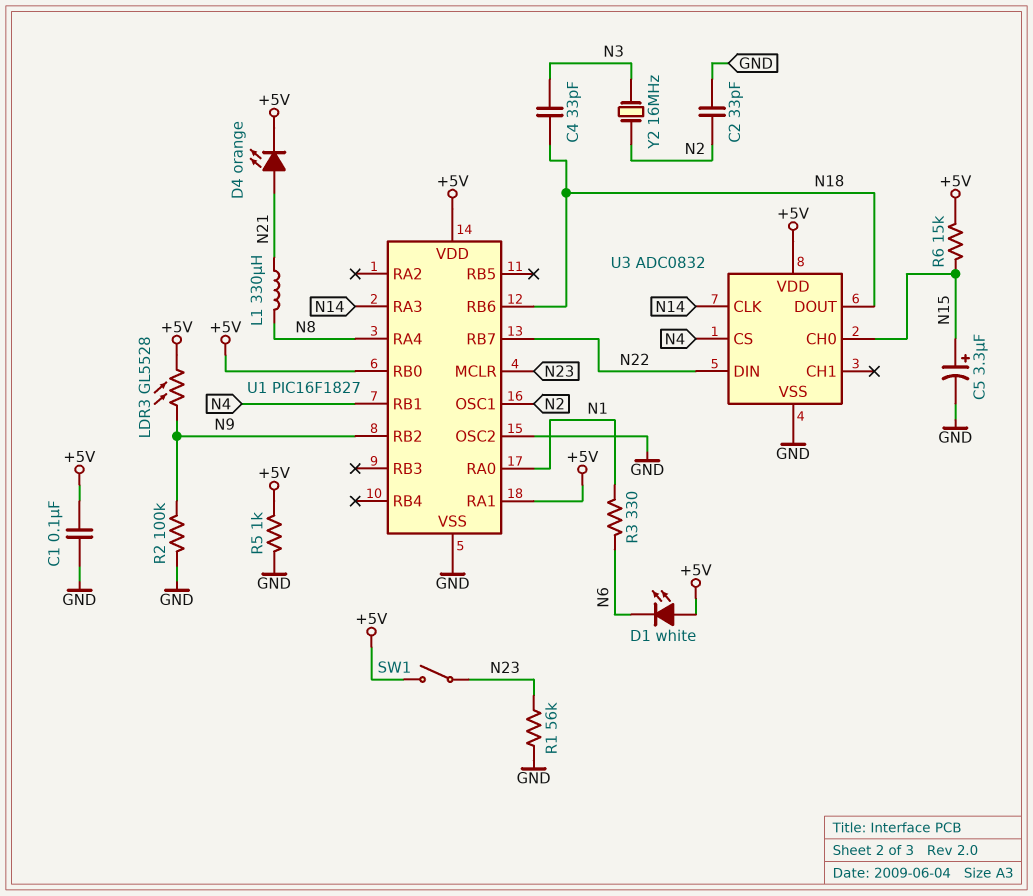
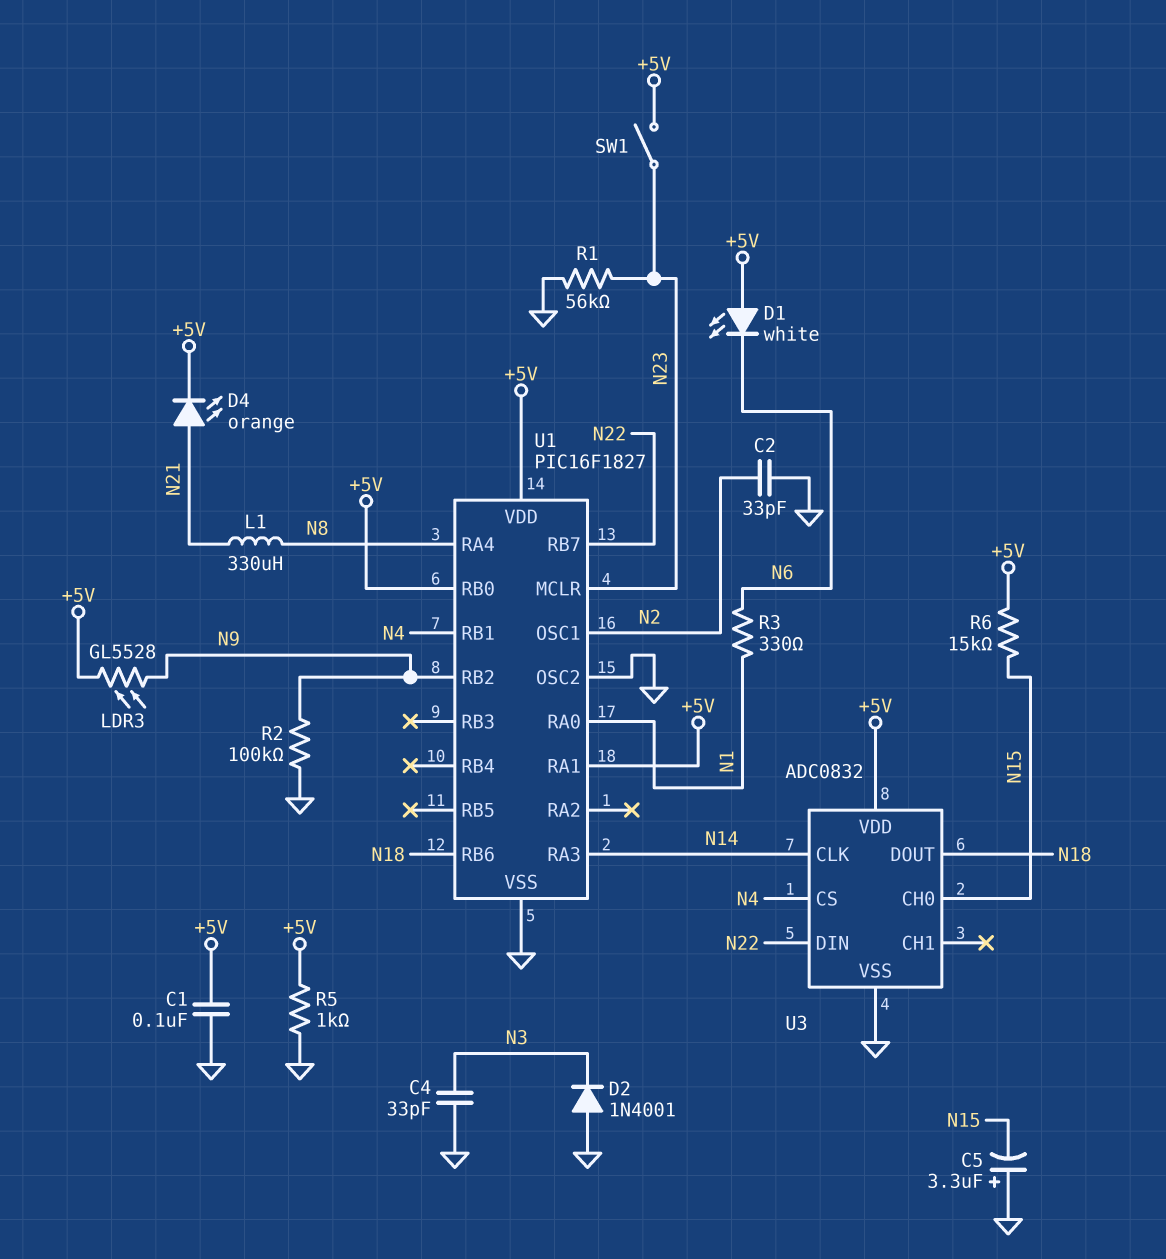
C4: 33pF (N3, N18) -> 33pF (GND, N3)
C5: 3.3uF (plus N15, minus GND) -> 3.3uF (plus GND, minus N15)
D2: none -> diode 1N4001 (A GND, K N3)
Y2: 16MHz (N2, N3) -> none

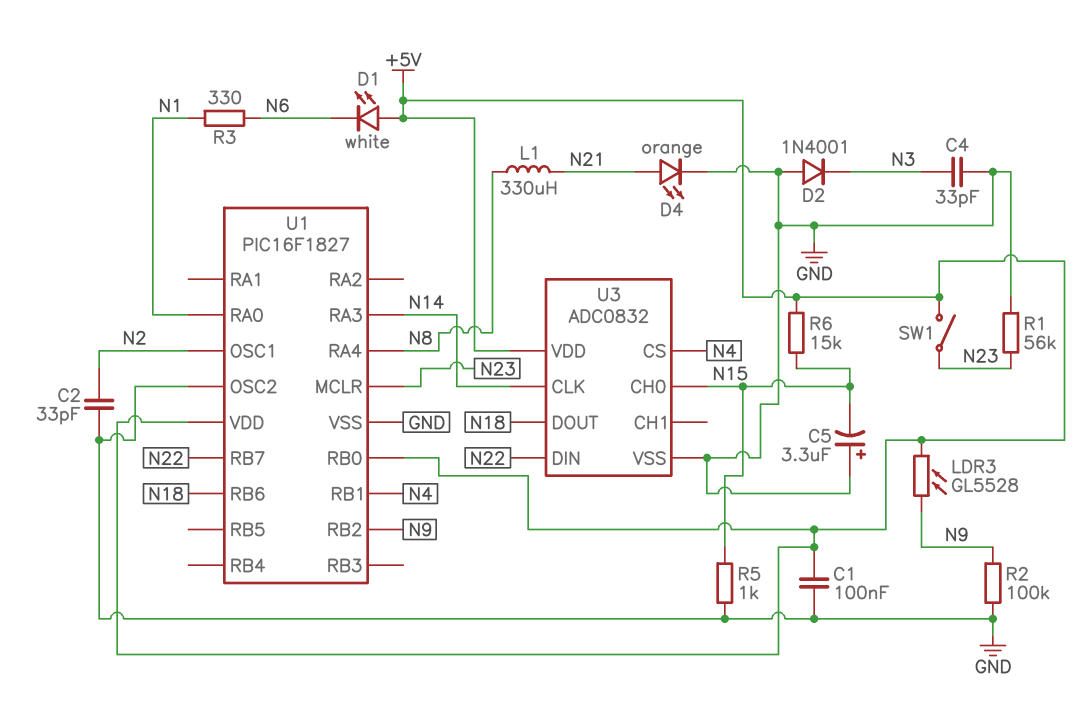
D4: LED orange (A N21, K +5V) -> LED orange (A N21, K GND)
R5: 1k (+5V, GND) -> 1k (GND, N15)
U1 pin RA1: +5V -> none

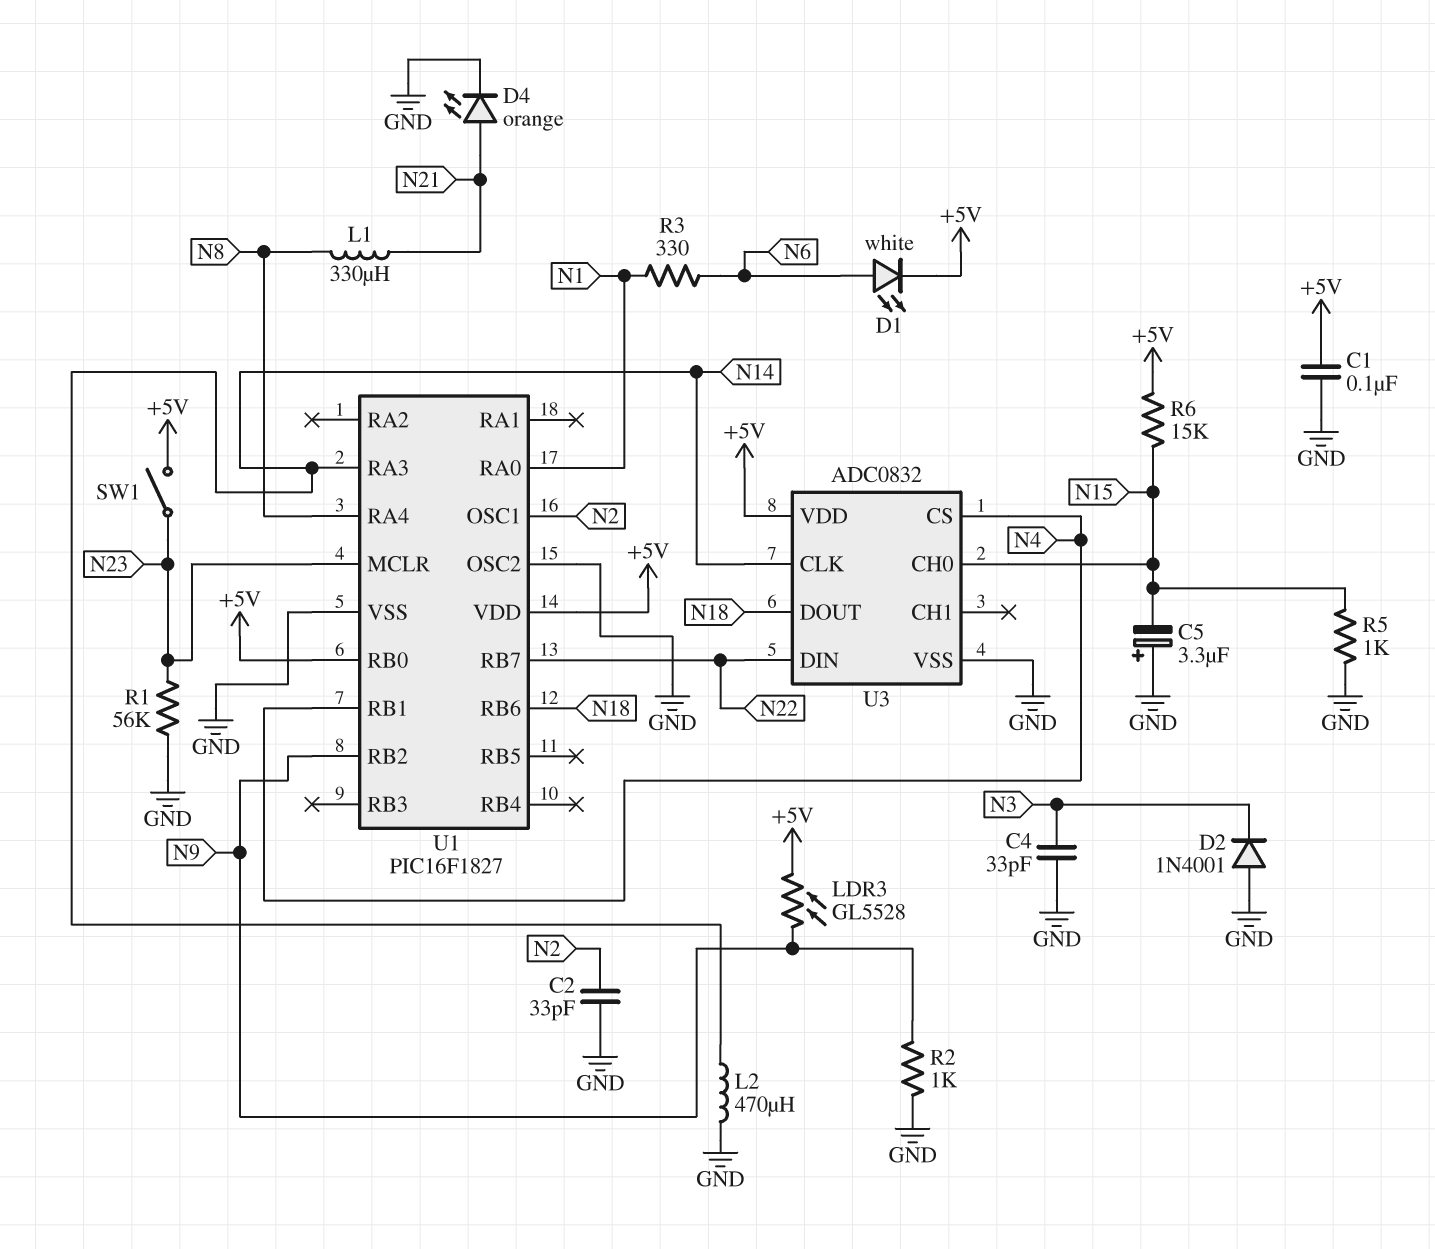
D1: LED white (A +5V, K N6) -> LED white (A N6, K +5V)
L2: none -> 470uH (GND, N14)
R2: 100k (GND, N9) -> 1k (GND, N9)

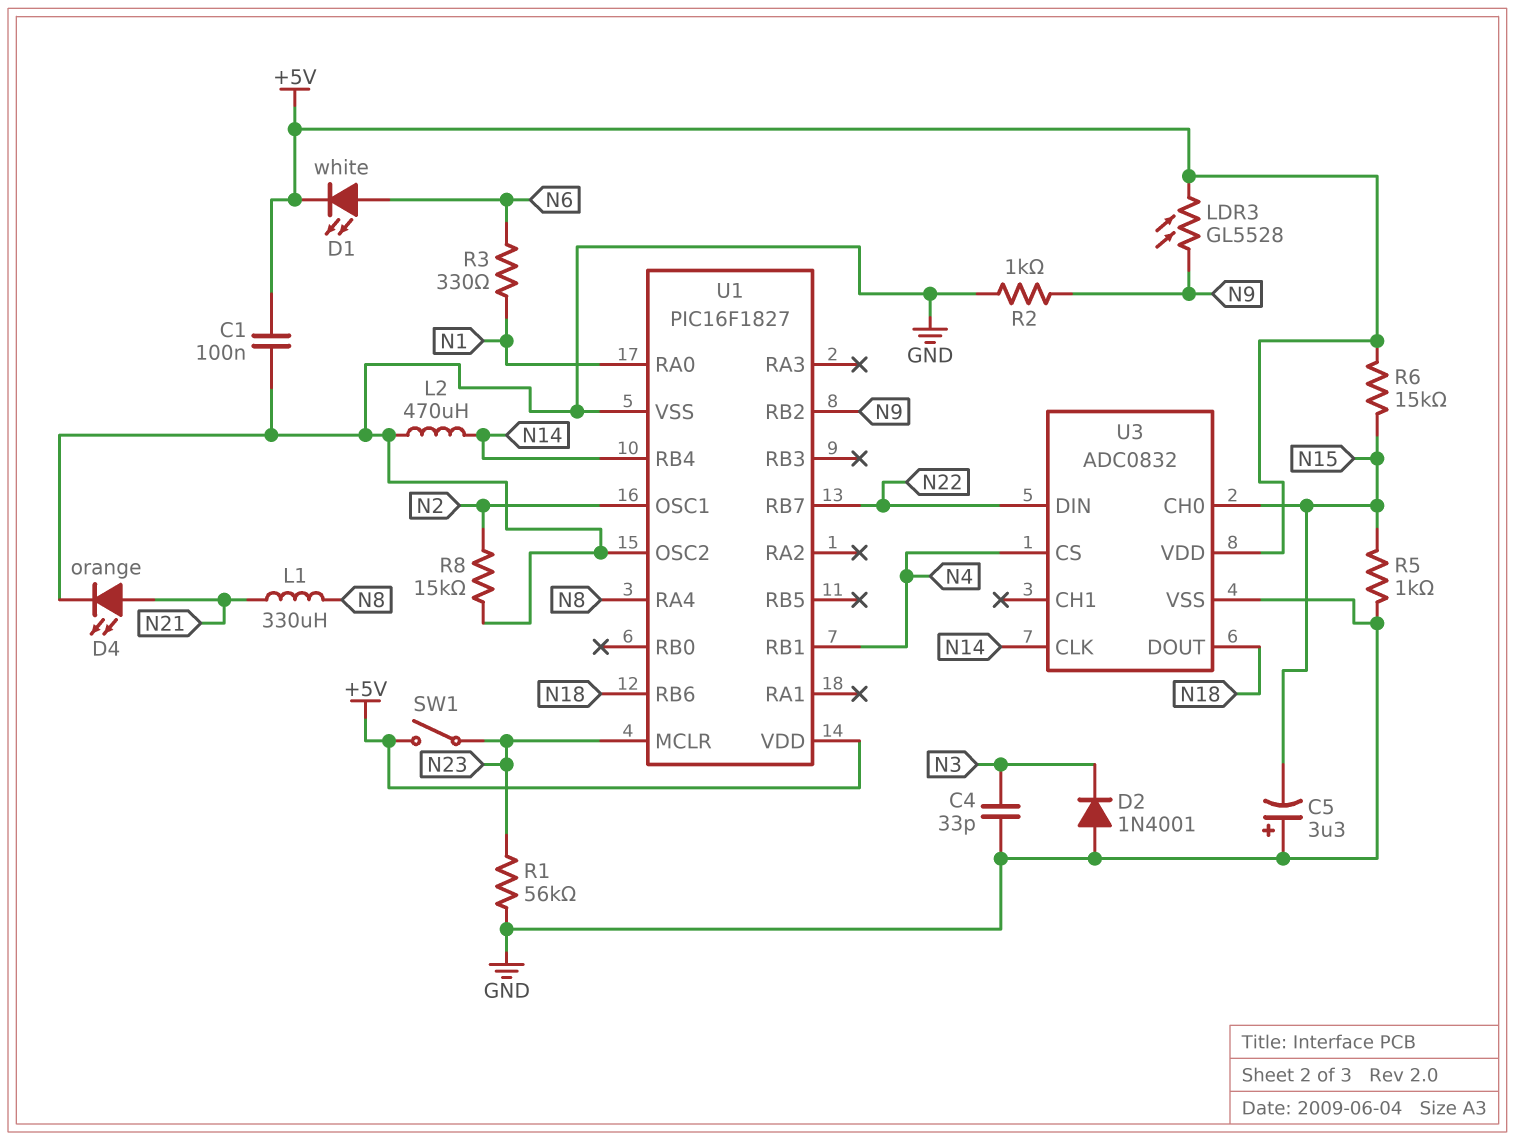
C2: 33pF (GND, N2) -> none
R8: none -> 15k (GND, N2)
U1 pin RA3: N14 -> none
U1 pin RB0: +5V -> none
U1 pin RB4: none -> N14

